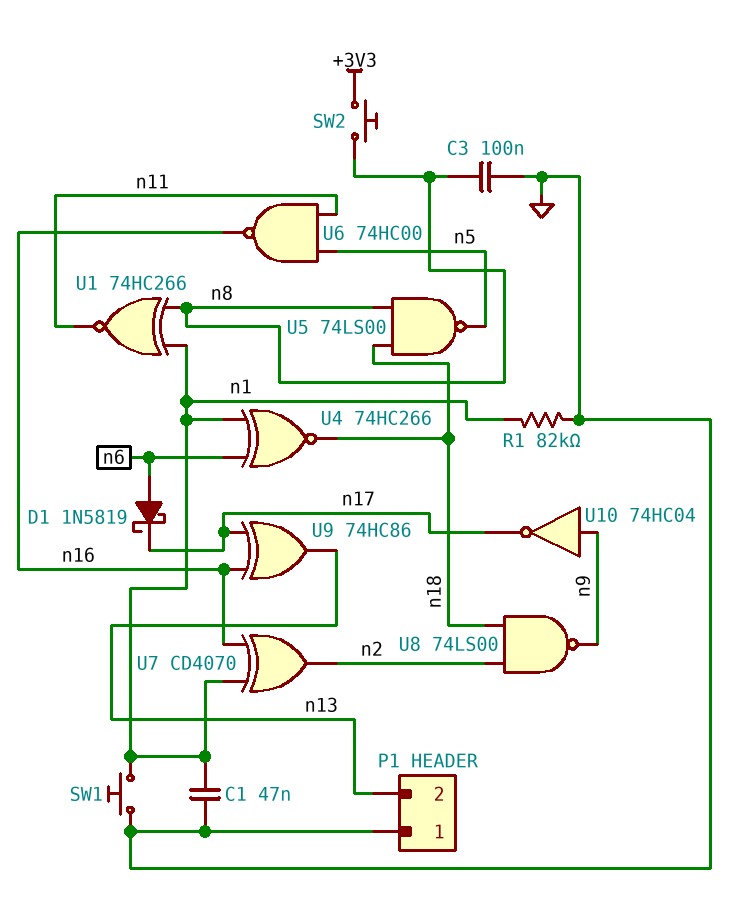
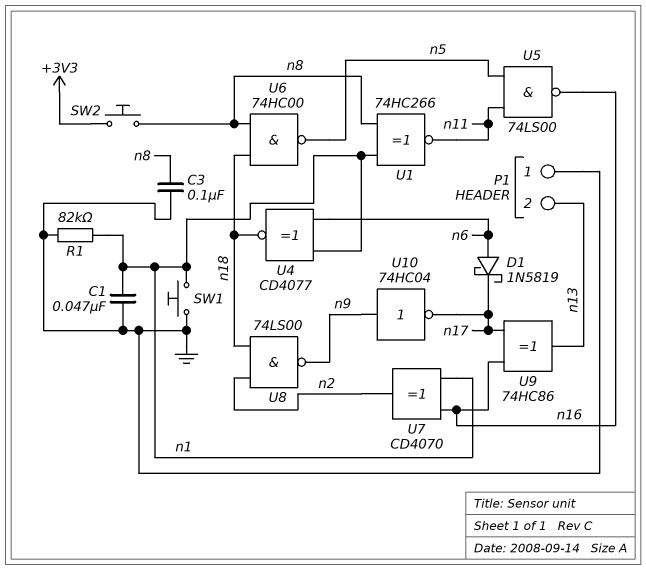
U4: XNOR 74HC266 (in n1, in n6, out n18) -> XNOR CD4077 (in n1, in n6, out n18)
U5: NAND 74LS00 (in n8, in n18, out n5) -> NAND 74LS00 (in n5, in n11, out n16)
U6: NAND 74HC00 (in n5, in n11, out n16) -> NAND 74HC00 (in n8, in n18, out n5)

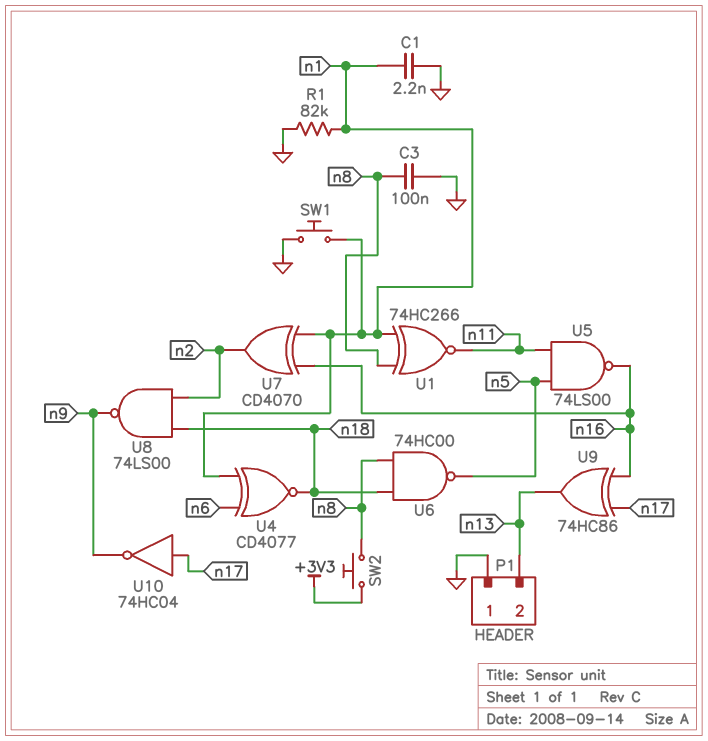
C1: 47nF (GND, n1) -> 2.2nF (GND, n1)
D1: schottky 1N5819 (A n6, K n17) -> none
U10: NOT 74HC04 (in n9, out n17) -> NOT 74HC04 (in n17, out n9)

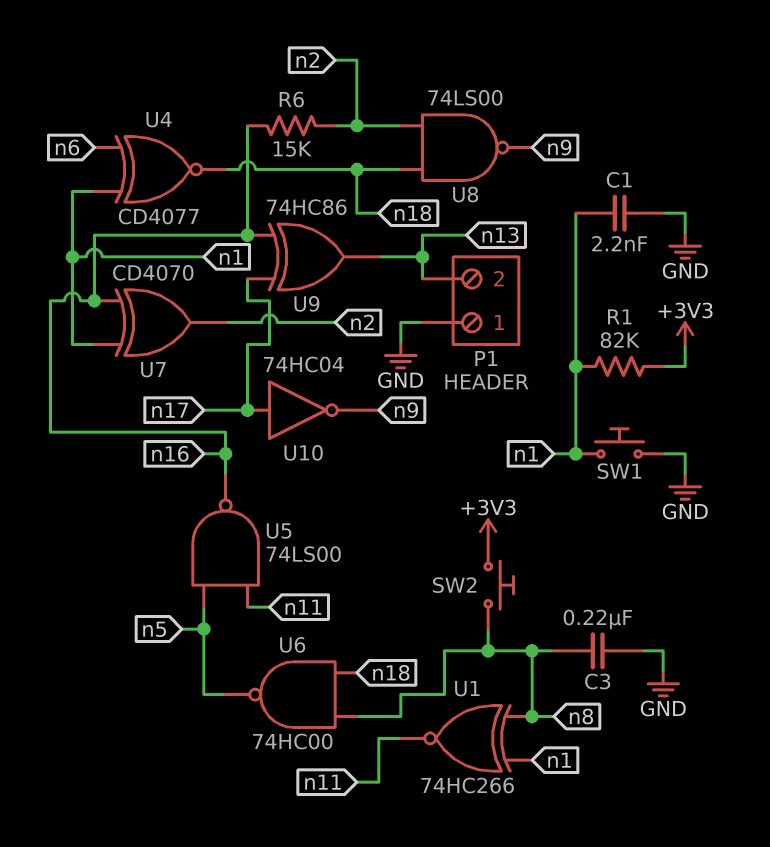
C3: 100nF (GND, n8) -> 220nF (GND, n8)
R1: 82k (GND, n1) -> 82k (+3V3, n1)
R6: none -> 15k (n2, n16)

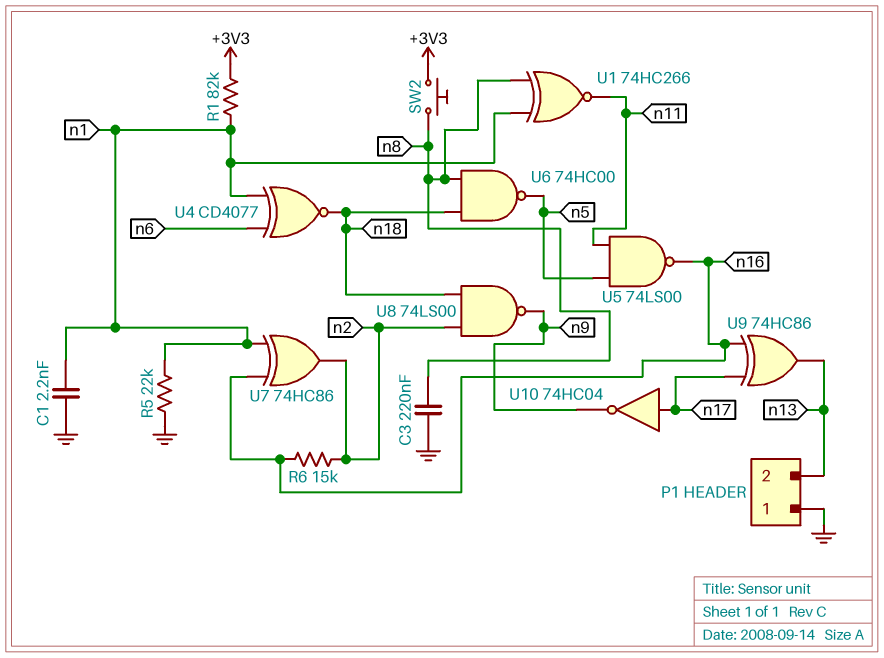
R5: none -> 22k (GND, n1)
SW1: button (GND, n1) -> none
U7: XOR CD4070 (in n1, in n16, out n2) -> XOR 74HC86 (in n1, in n16, out n2)

